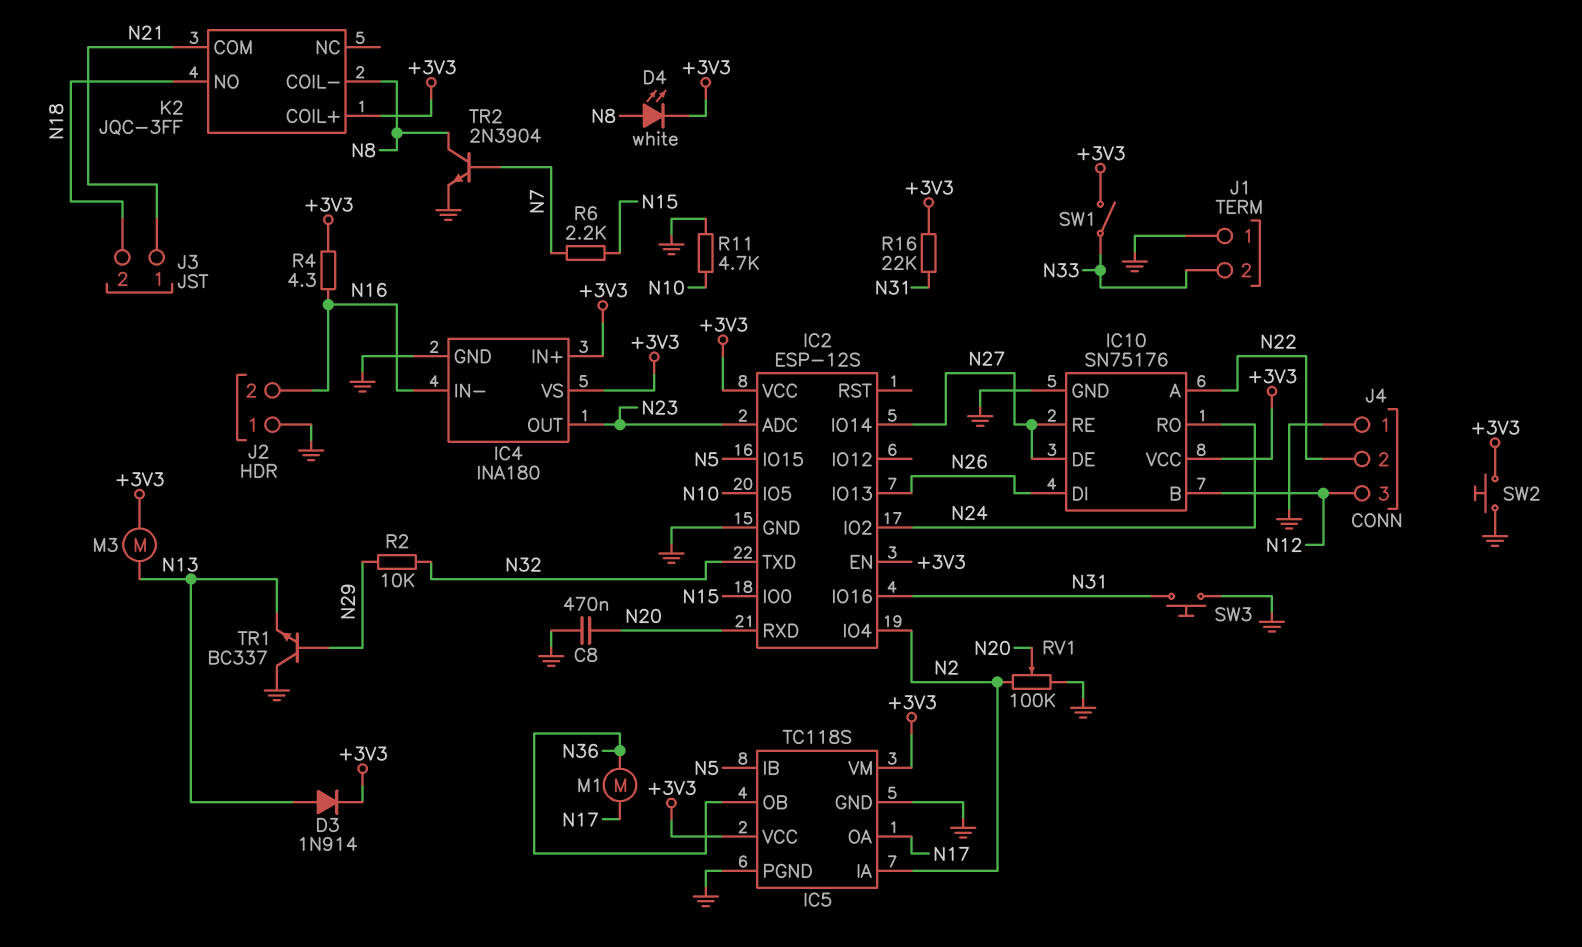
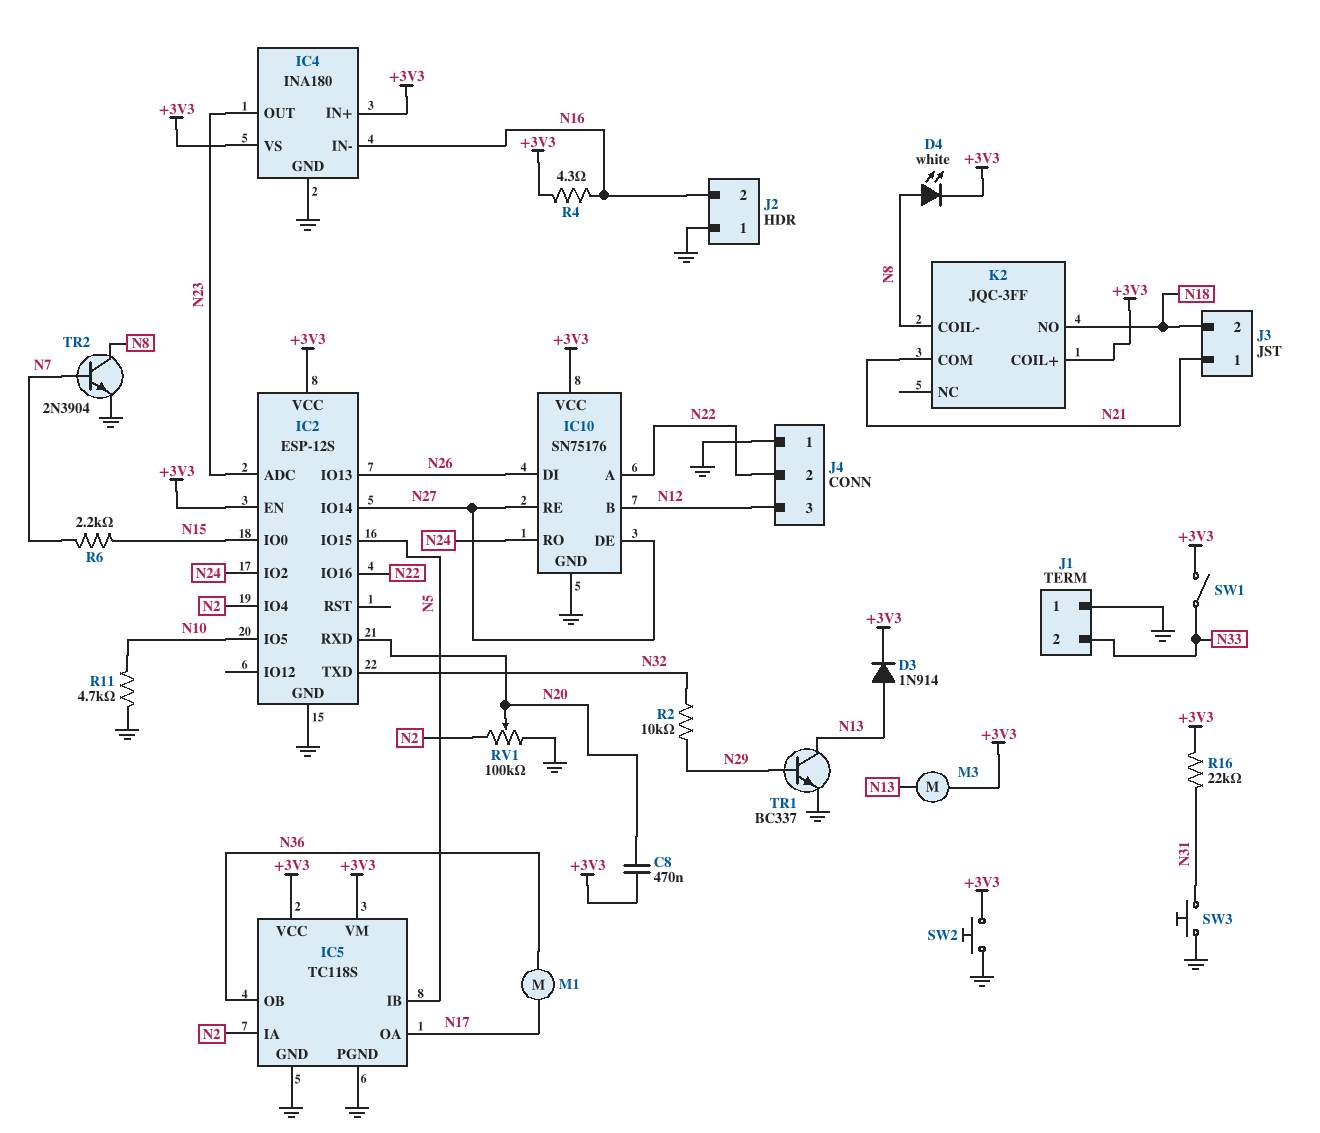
C8: 470nF (GND, N20) -> 470nF (+3V3, N20)
IC2 pin IO16: N31 -> N22
TR1: NPN BC337 (B N29, C GND, E N13) -> NPN BC337 (B N29, C N13, E GND)

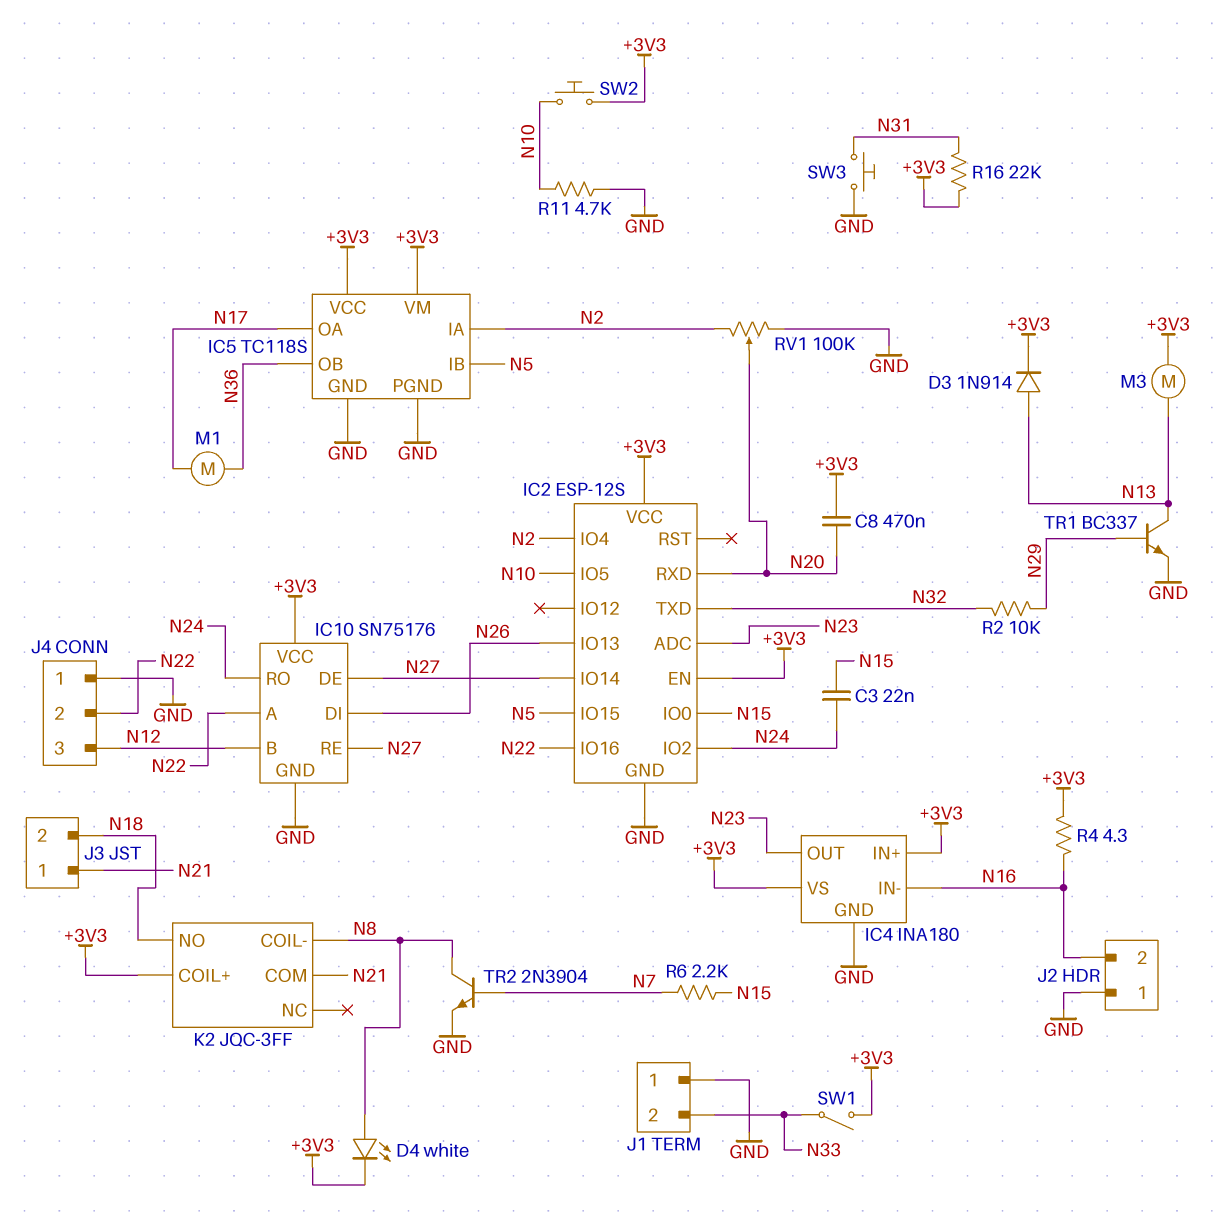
C3: none -> 22nF (N15, N24)
SW2: button (+3V3, GND) -> button (+3V3, N10)

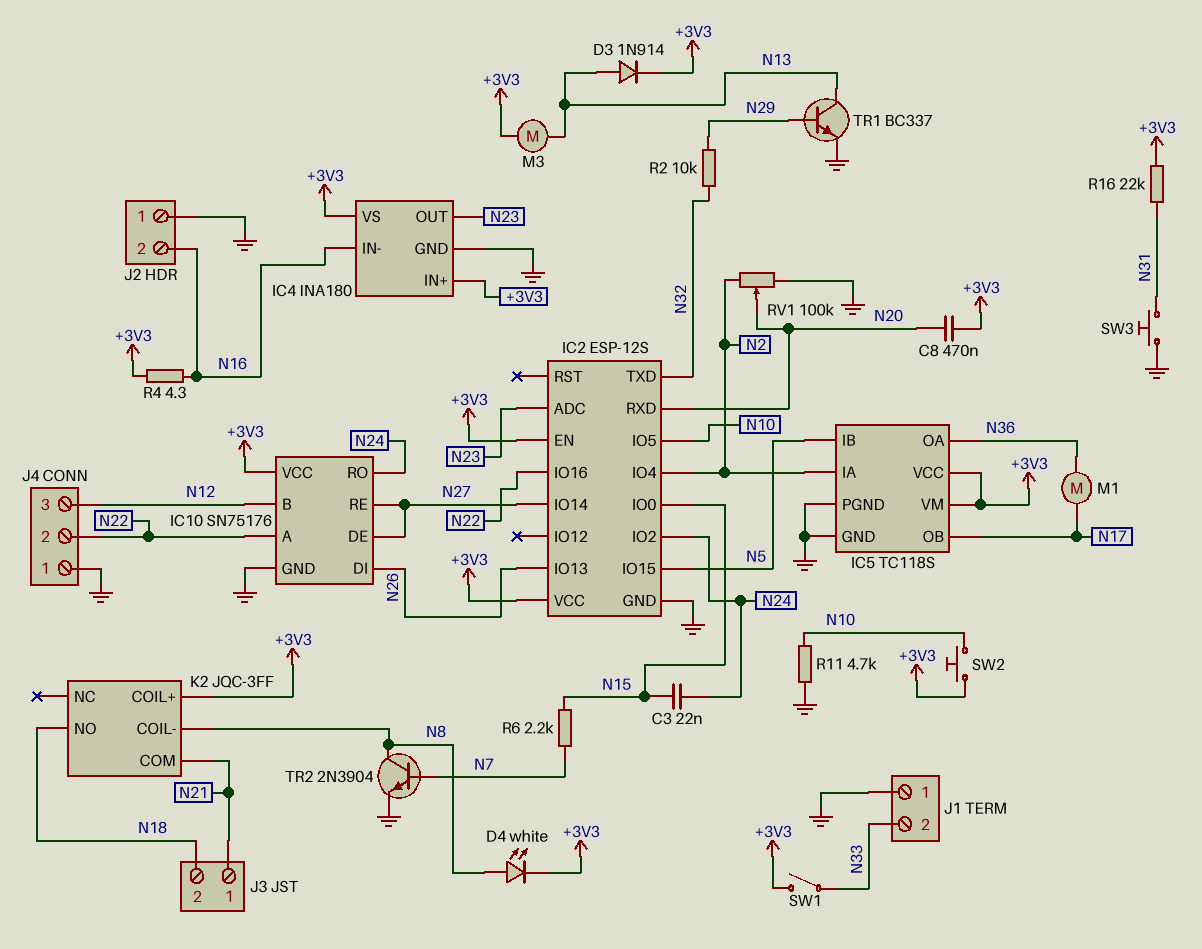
IC5 pin OA: N17 -> N36
IC5 pin OB: N36 -> N17

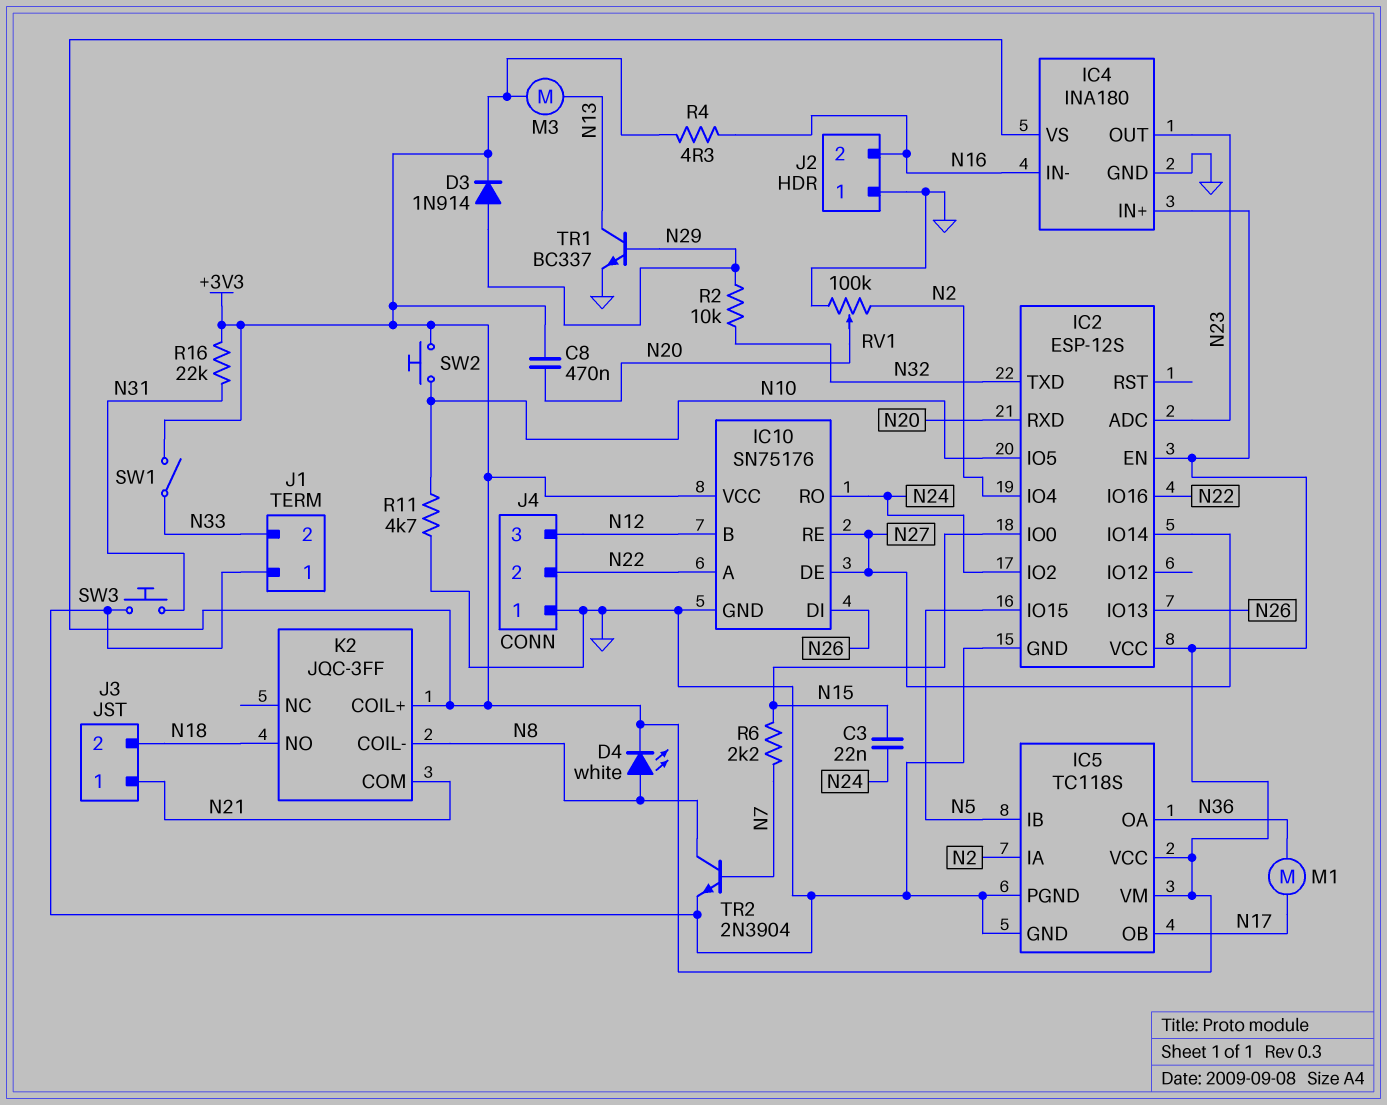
D3: diode 1N914 (A N13, K +3V3) -> diode 1N914 (A N29, K +3V3)

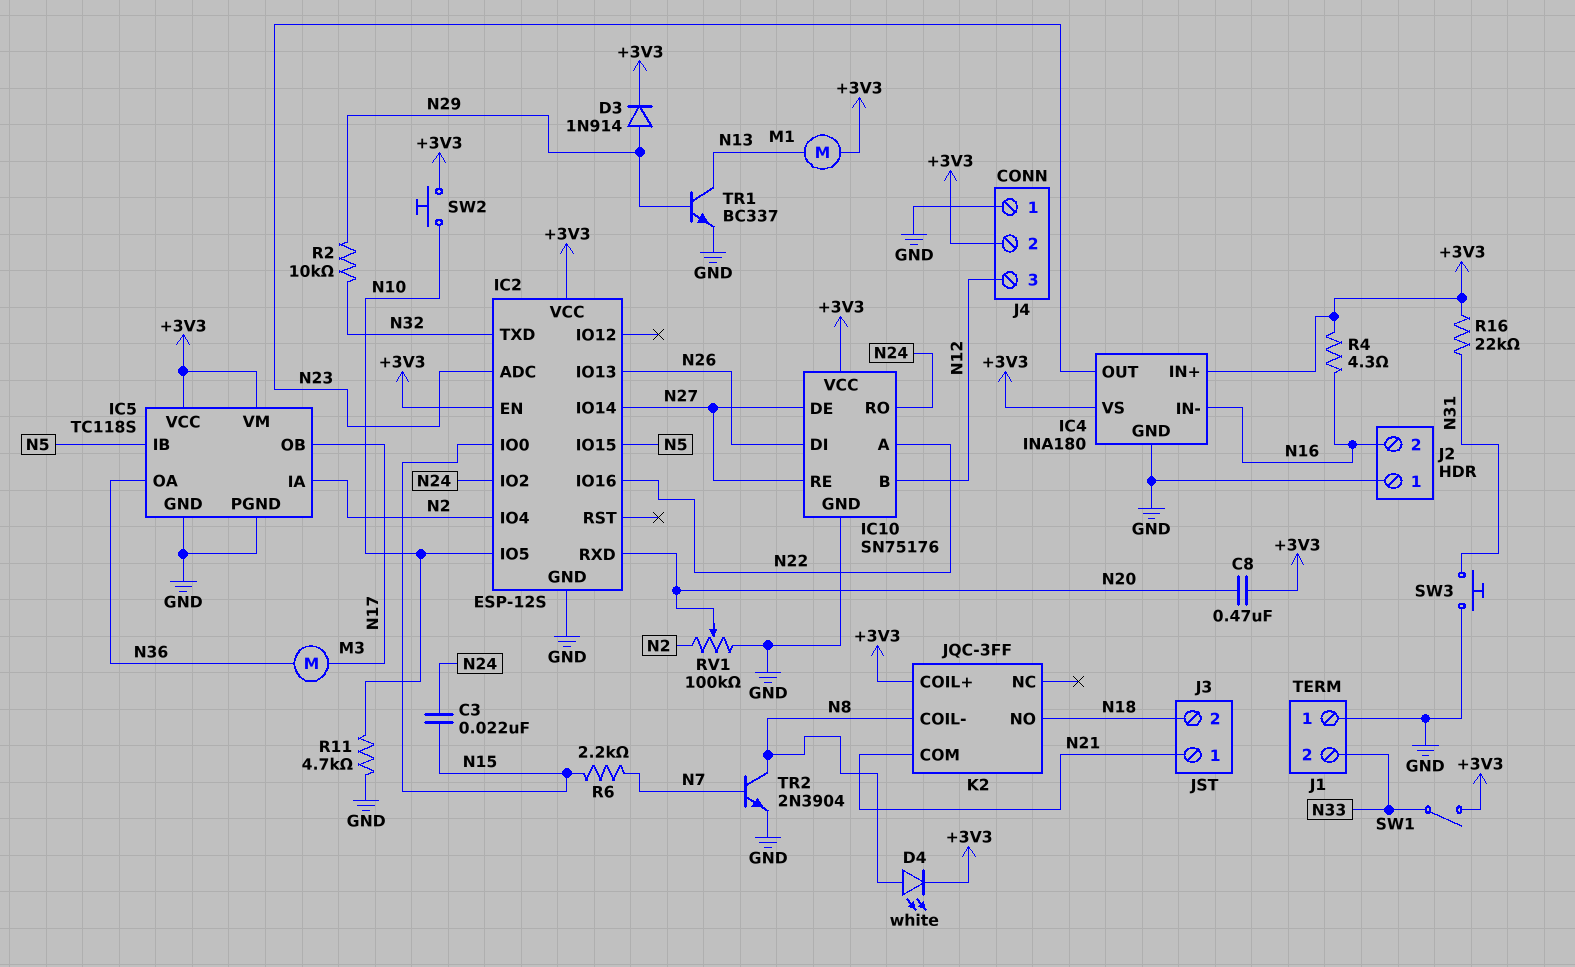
J4 pin 2: N22 -> +3V3
M1: motor (N17, N36) -> motor (+3V3, N13)
M3: motor (+3V3, N13) -> motor (N17, N36)

